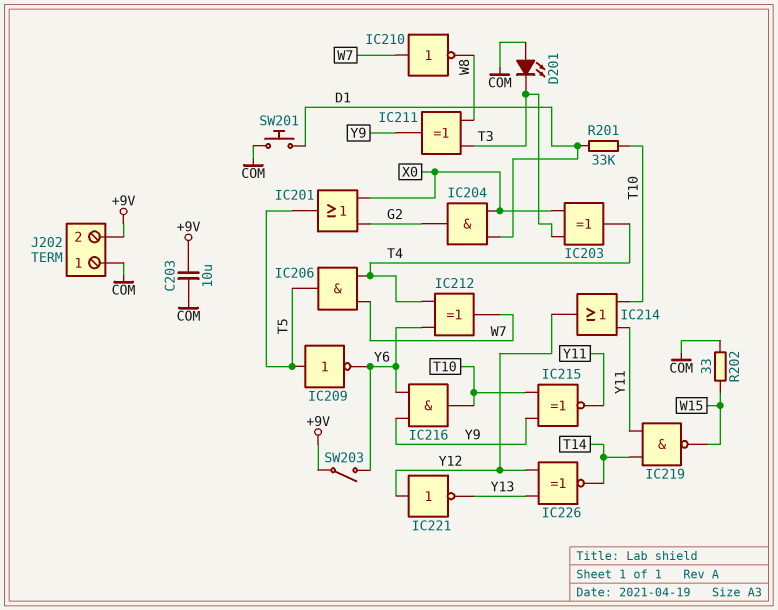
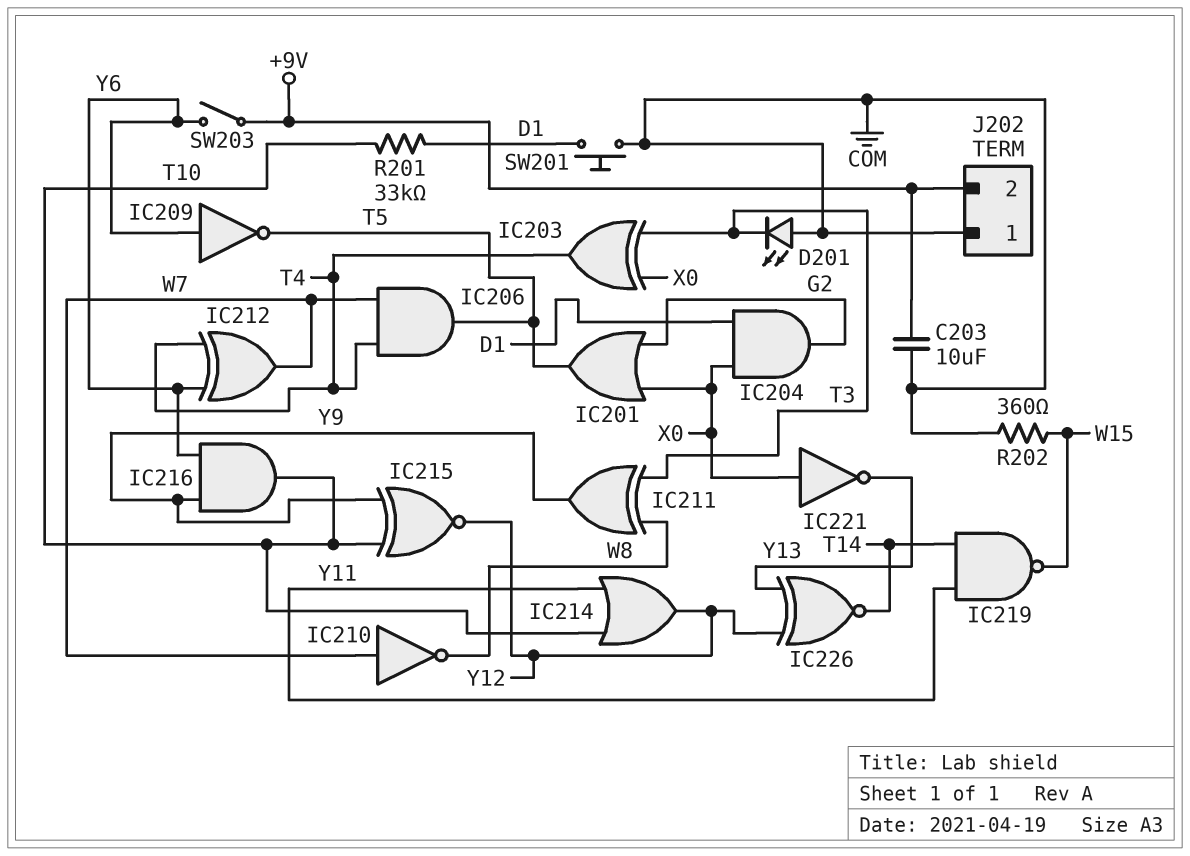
IC209: NOT (in T5, out Y6) -> NOT (in Y6, out T5)
IC215: XNOR (in T10, in Y9, out Y11) -> XNOR (in T10, in Y9, out Y12)
IC221: NOT (in Y12, out Y13) -> NOT (in X0, out Y13)
R202: 33 (COM, W15) -> 360 (COM, W15)

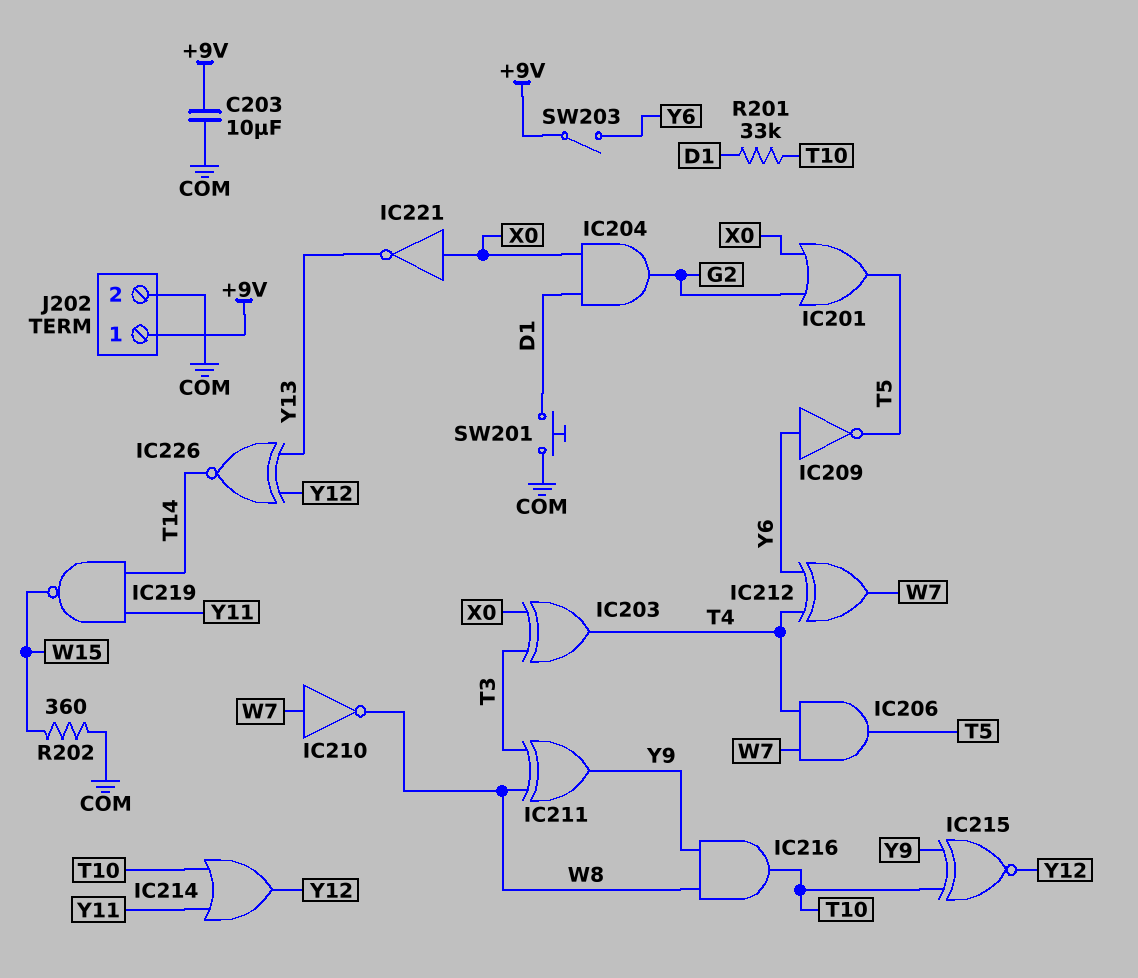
D201: LED (A COM, K T3) -> none
IC216: AND (in Y6, in Y9, out T10) -> AND (in W8, in Y9, out T10)
J202 pin 1: COM -> +9V
J202 pin 2: +9V -> COM

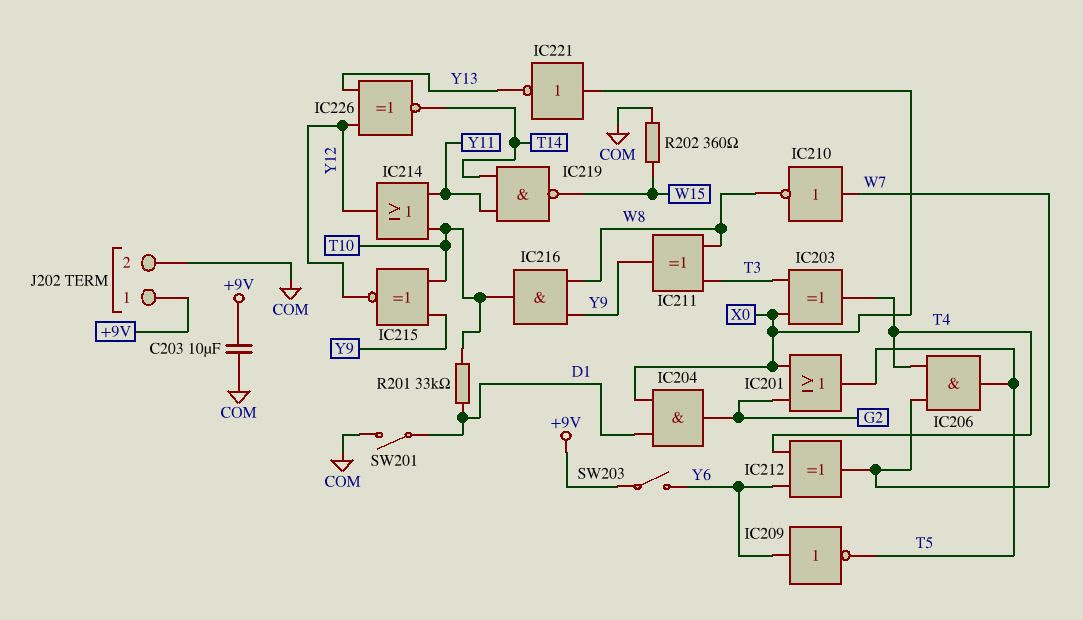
SW201: button (COM, D1) -> switch (COM, D1)

